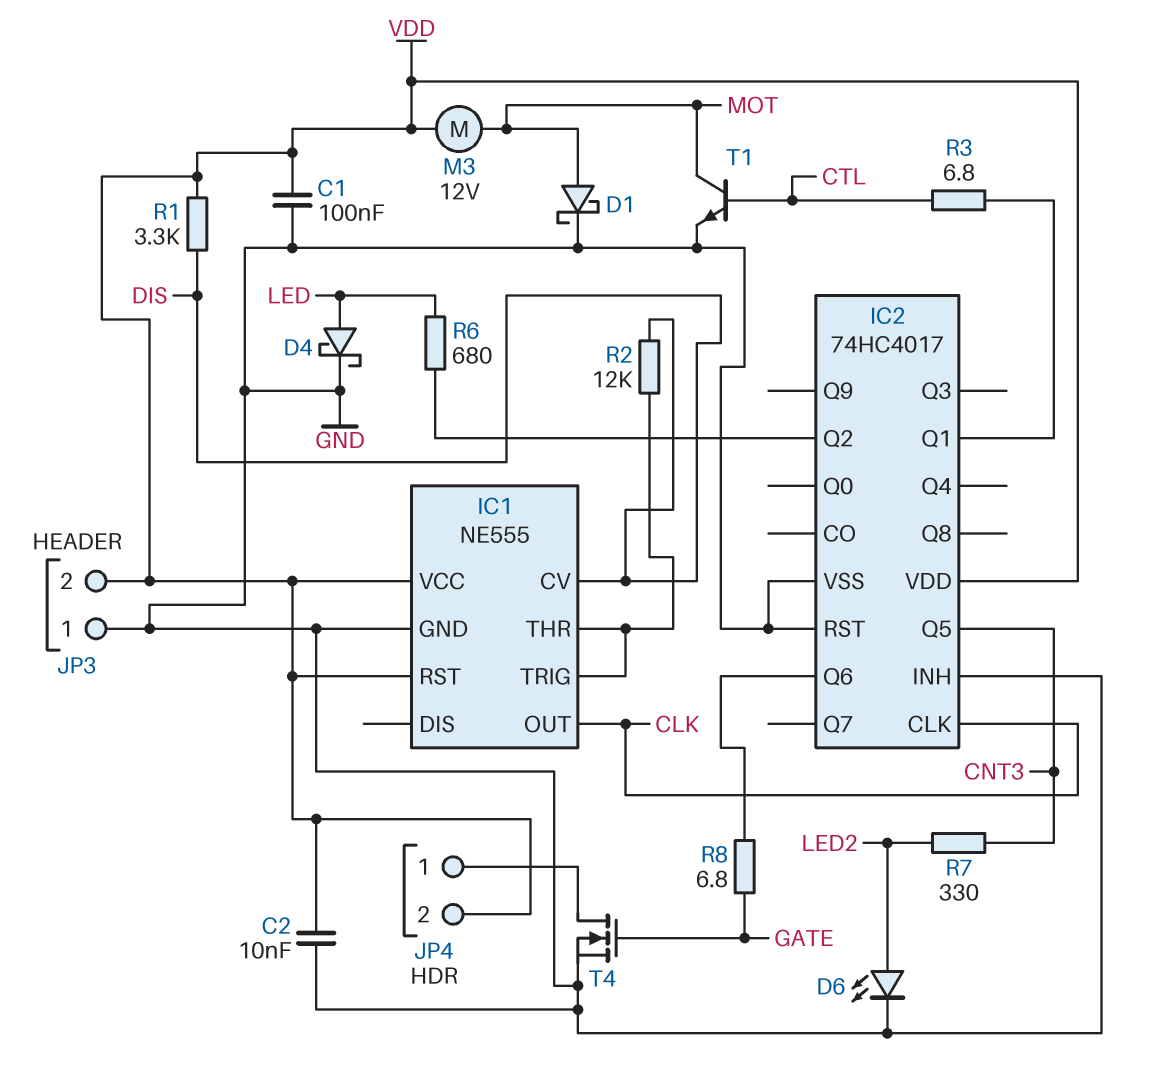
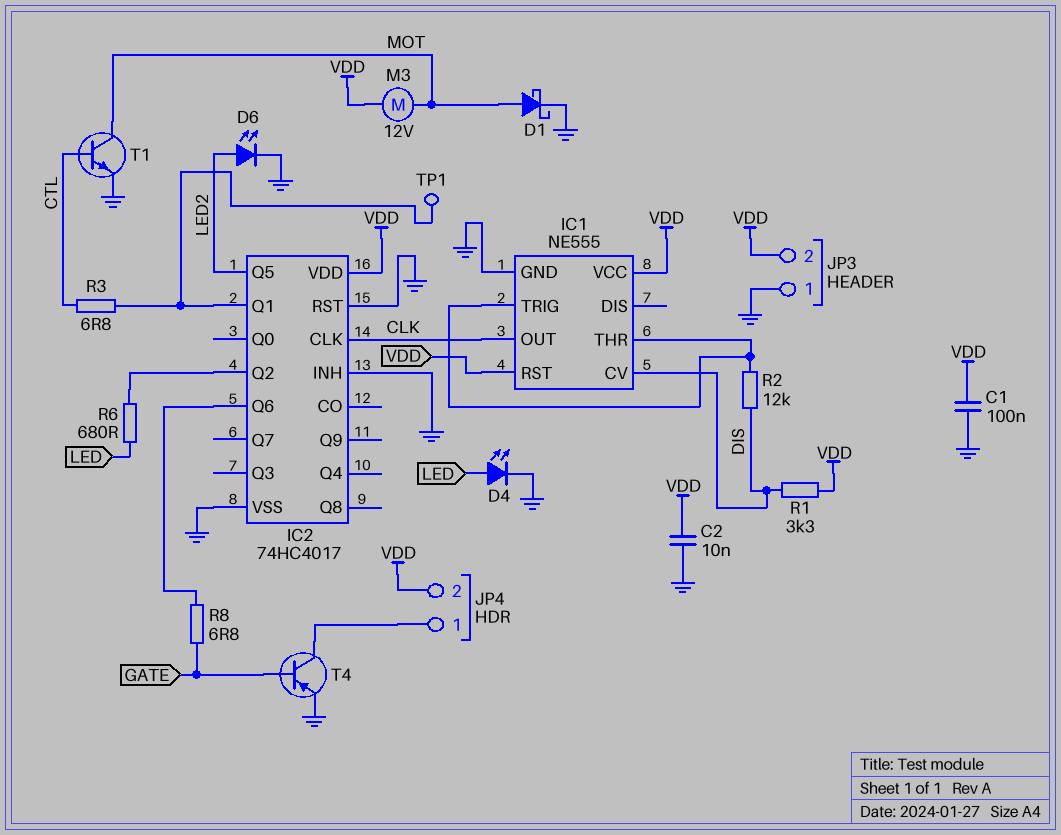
D4: schottky (A LED, K GND) -> LED (A LED, K GND)
IC2 pin Q5: CNT3 -> LED2
R7: 330 (CNT3, LED2) -> none
T4: NMOS (G GATE, D JP4/1, S GND) -> PNP (B GATE, C JP4/1, E GND)
TP1: none -> test point (IC2/Q1)

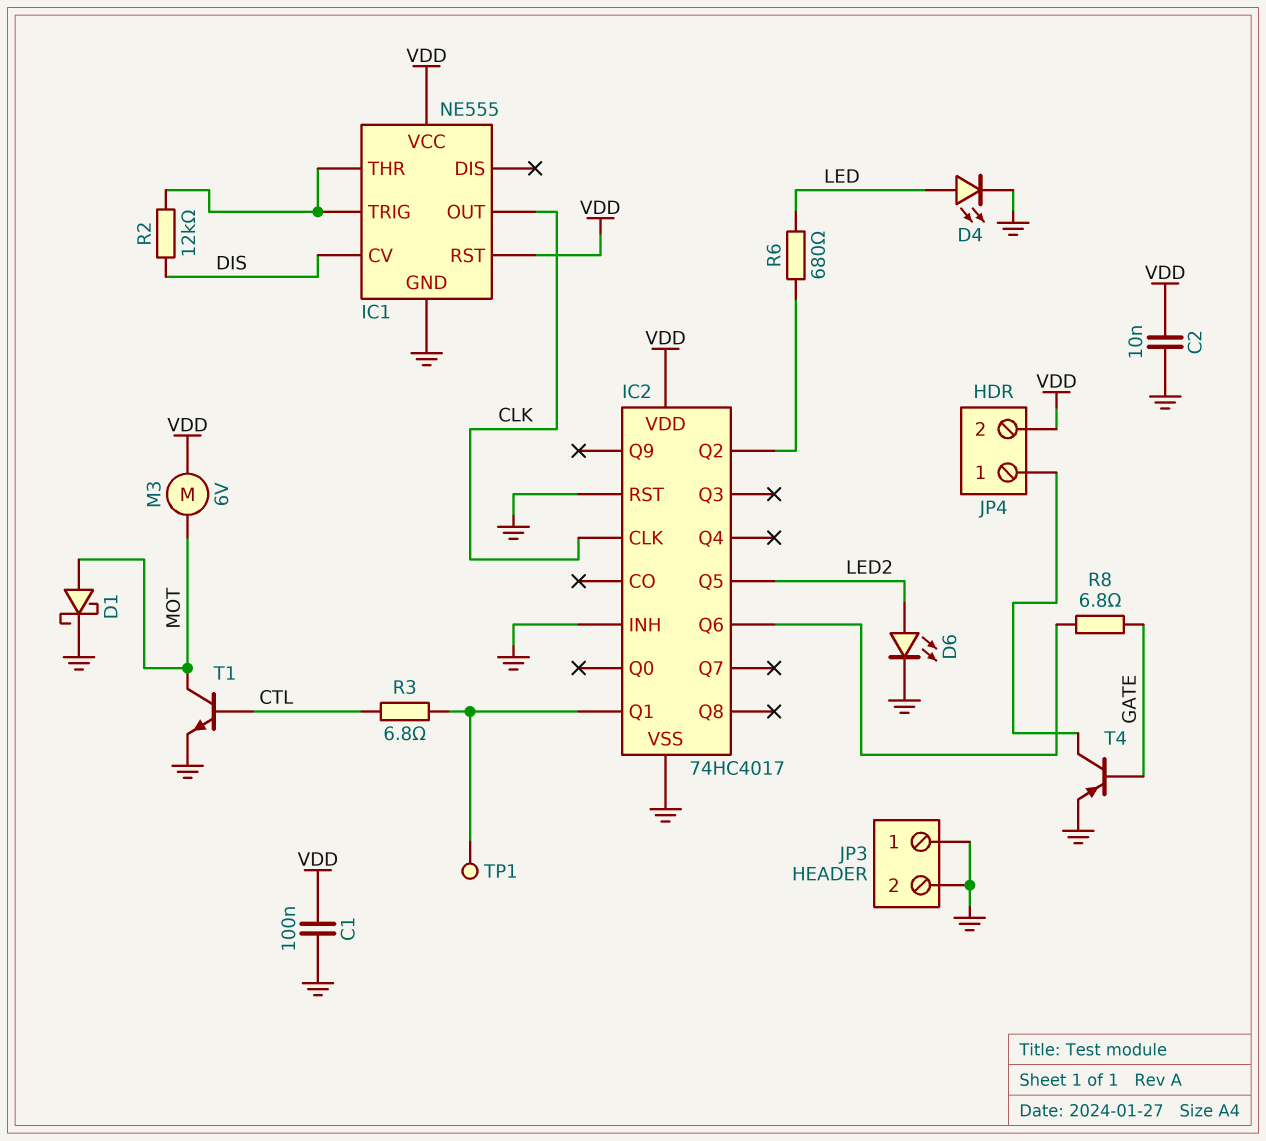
JP3 pin 2: VDD -> GND
M3: motor 12V (MOT, VDD) -> motor 6V (MOT, VDD)
R1: 3.3k (DIS, VDD) -> none

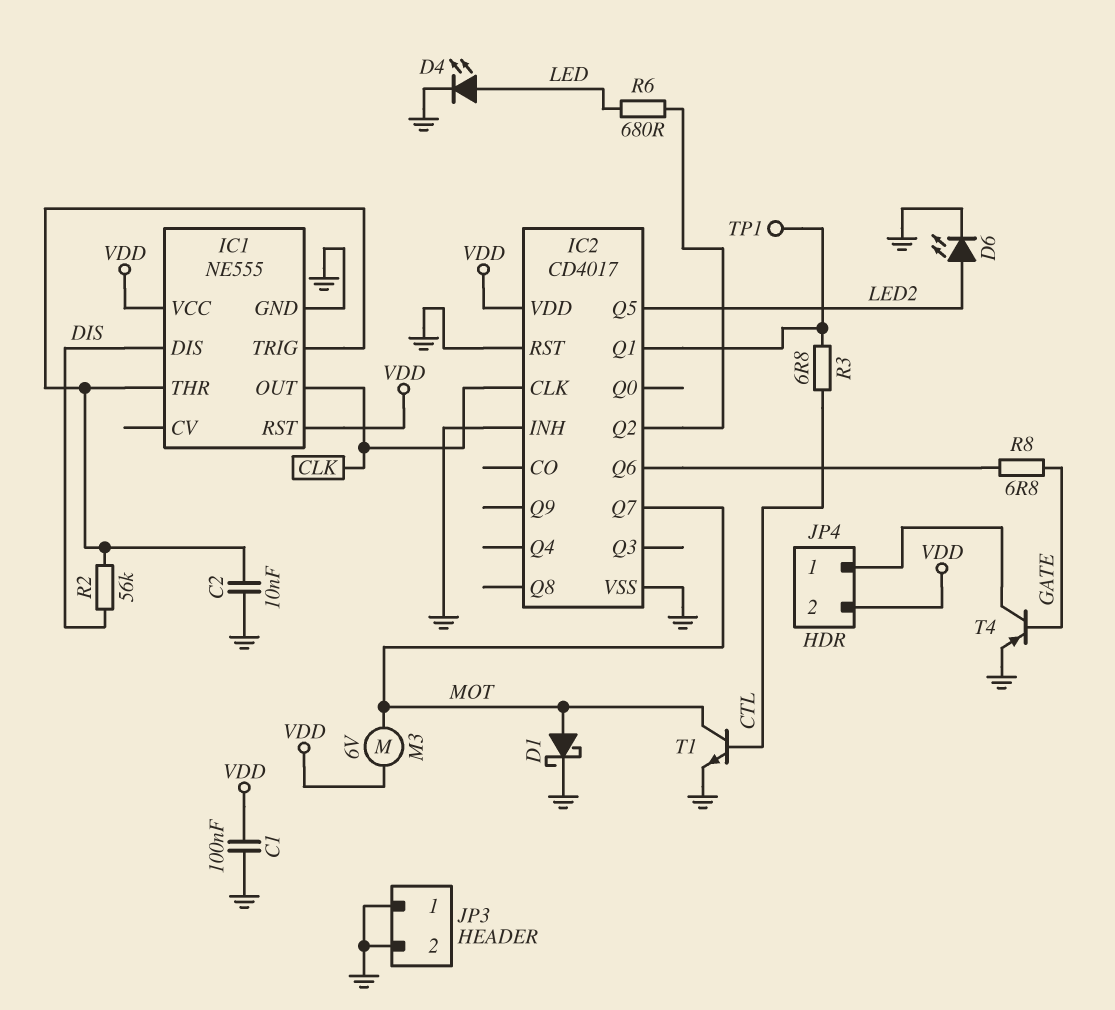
C2: 10nF (GND, VDD) -> 10nF (GND, IC1/THR)
IC1 pin CV: DIS -> none
IC1 pin DIS: none -> DIS
IC2: 74HC4017 -> CD4017
IC2 pin Q7: none -> MOT
R2: 12k (DIS, IC1/THR) -> 56k (DIS, IC1/THR)

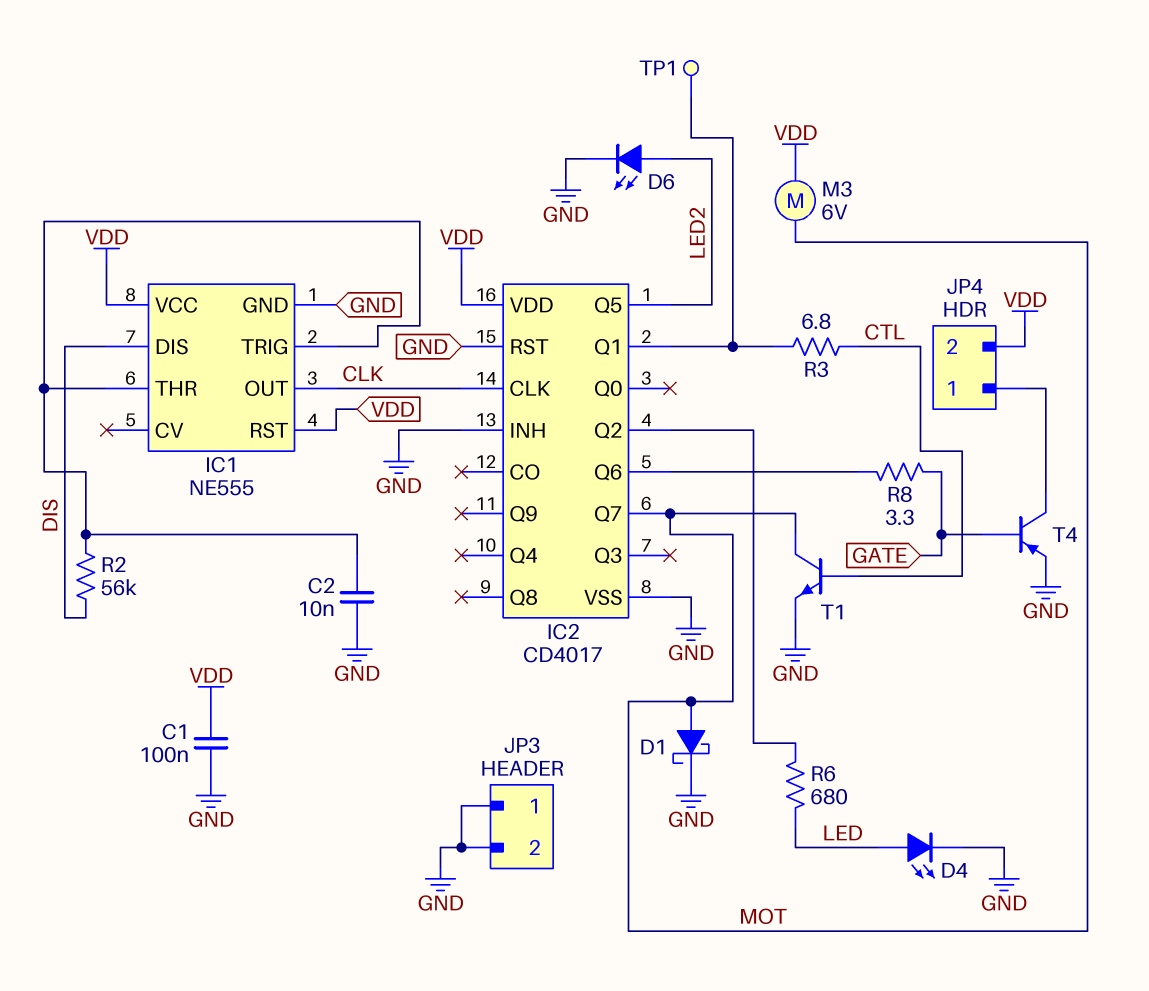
R8: 6.8 (GATE, IC2/Q6) -> 3.3 (GATE, IC2/Q6)

